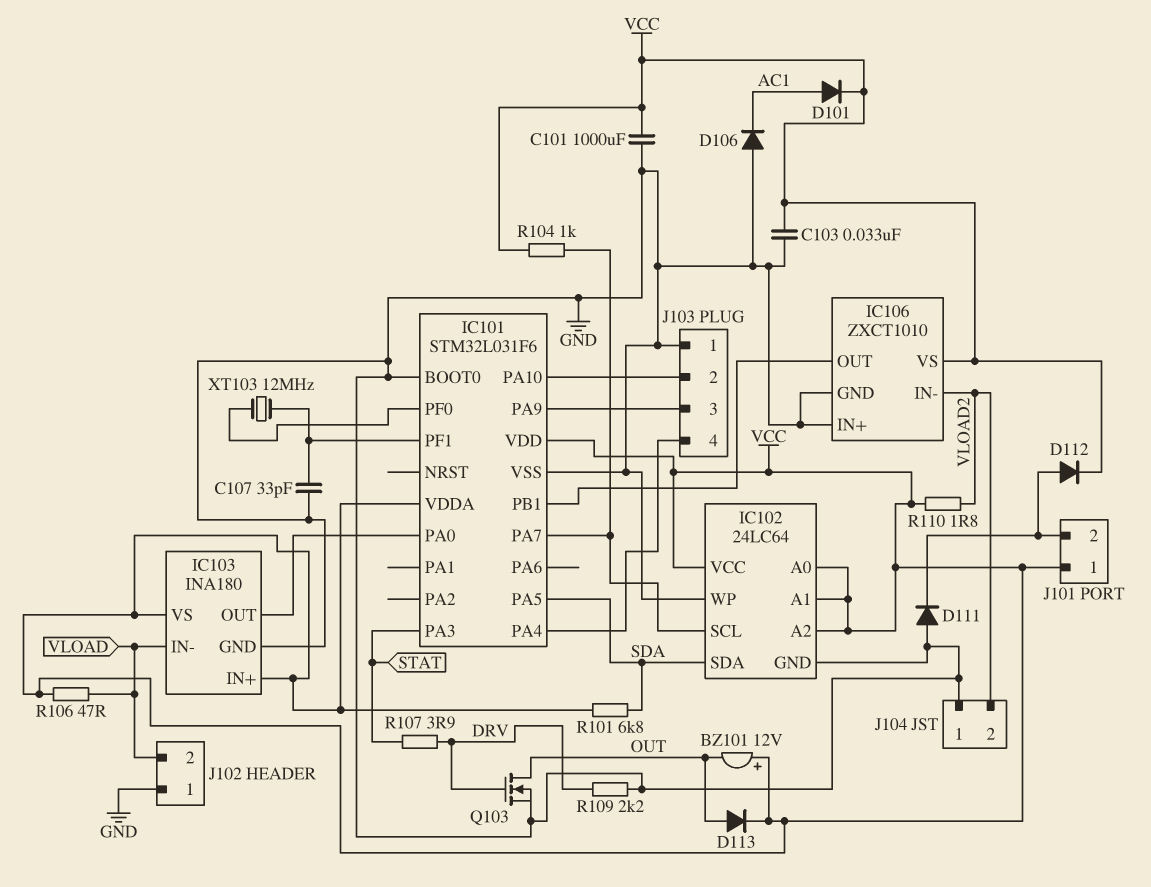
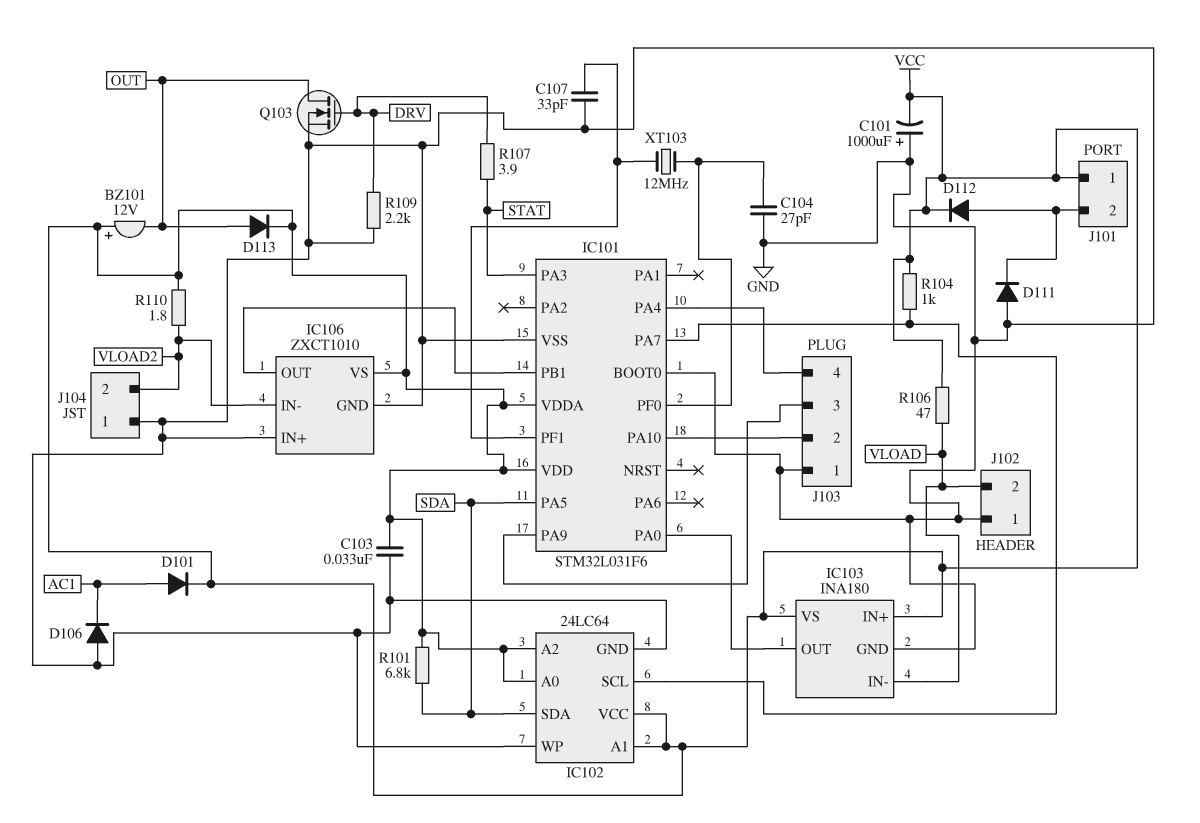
C101: 1000uF (GND, VCC) -> 1000uF (plus GND, minus VCC)
C104: none -> 27pF (GND, IC101/PF0)

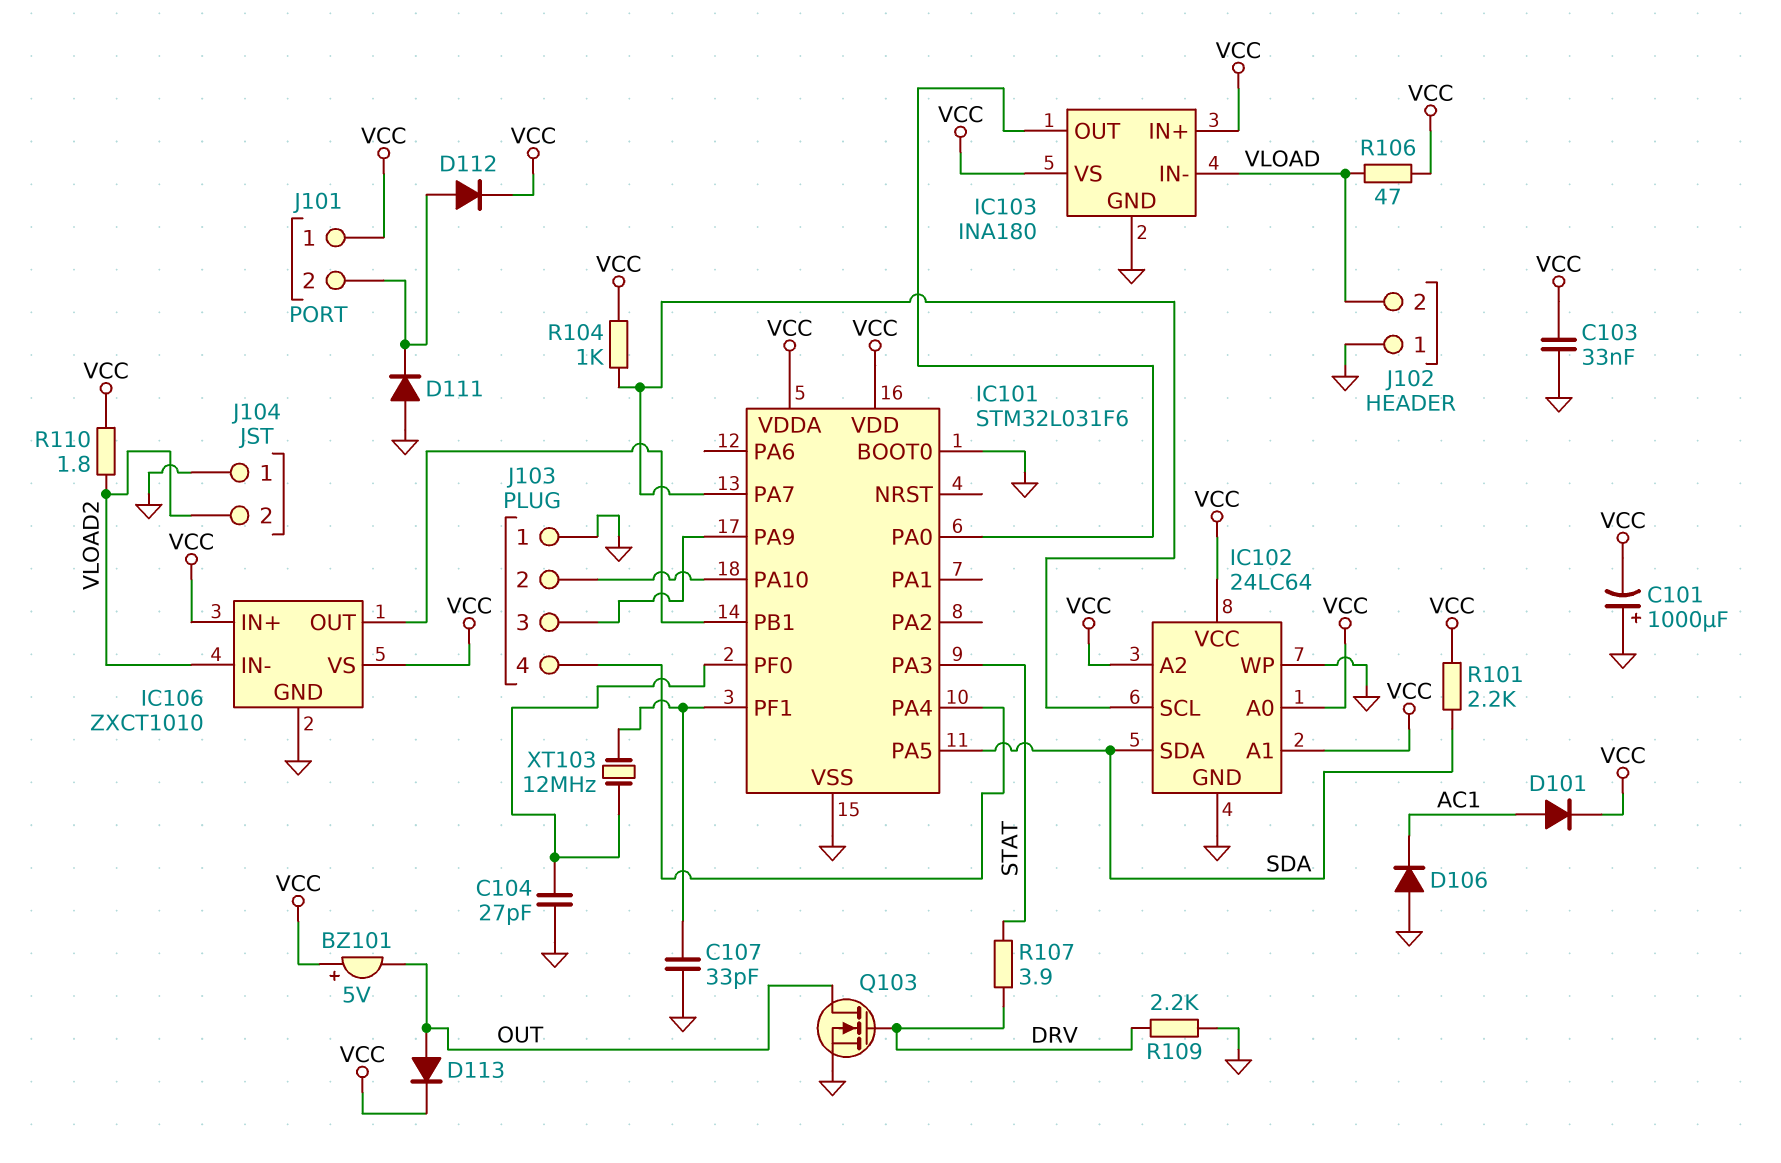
BZ101: buzzer 12V (plus VCC, minus OUT) -> buzzer 5V (plus VCC, minus OUT)
IC106 pin IN+: GND -> VCC
R101: 6.8k (SDA, VCC) -> 2.2k (SDA, VCC)

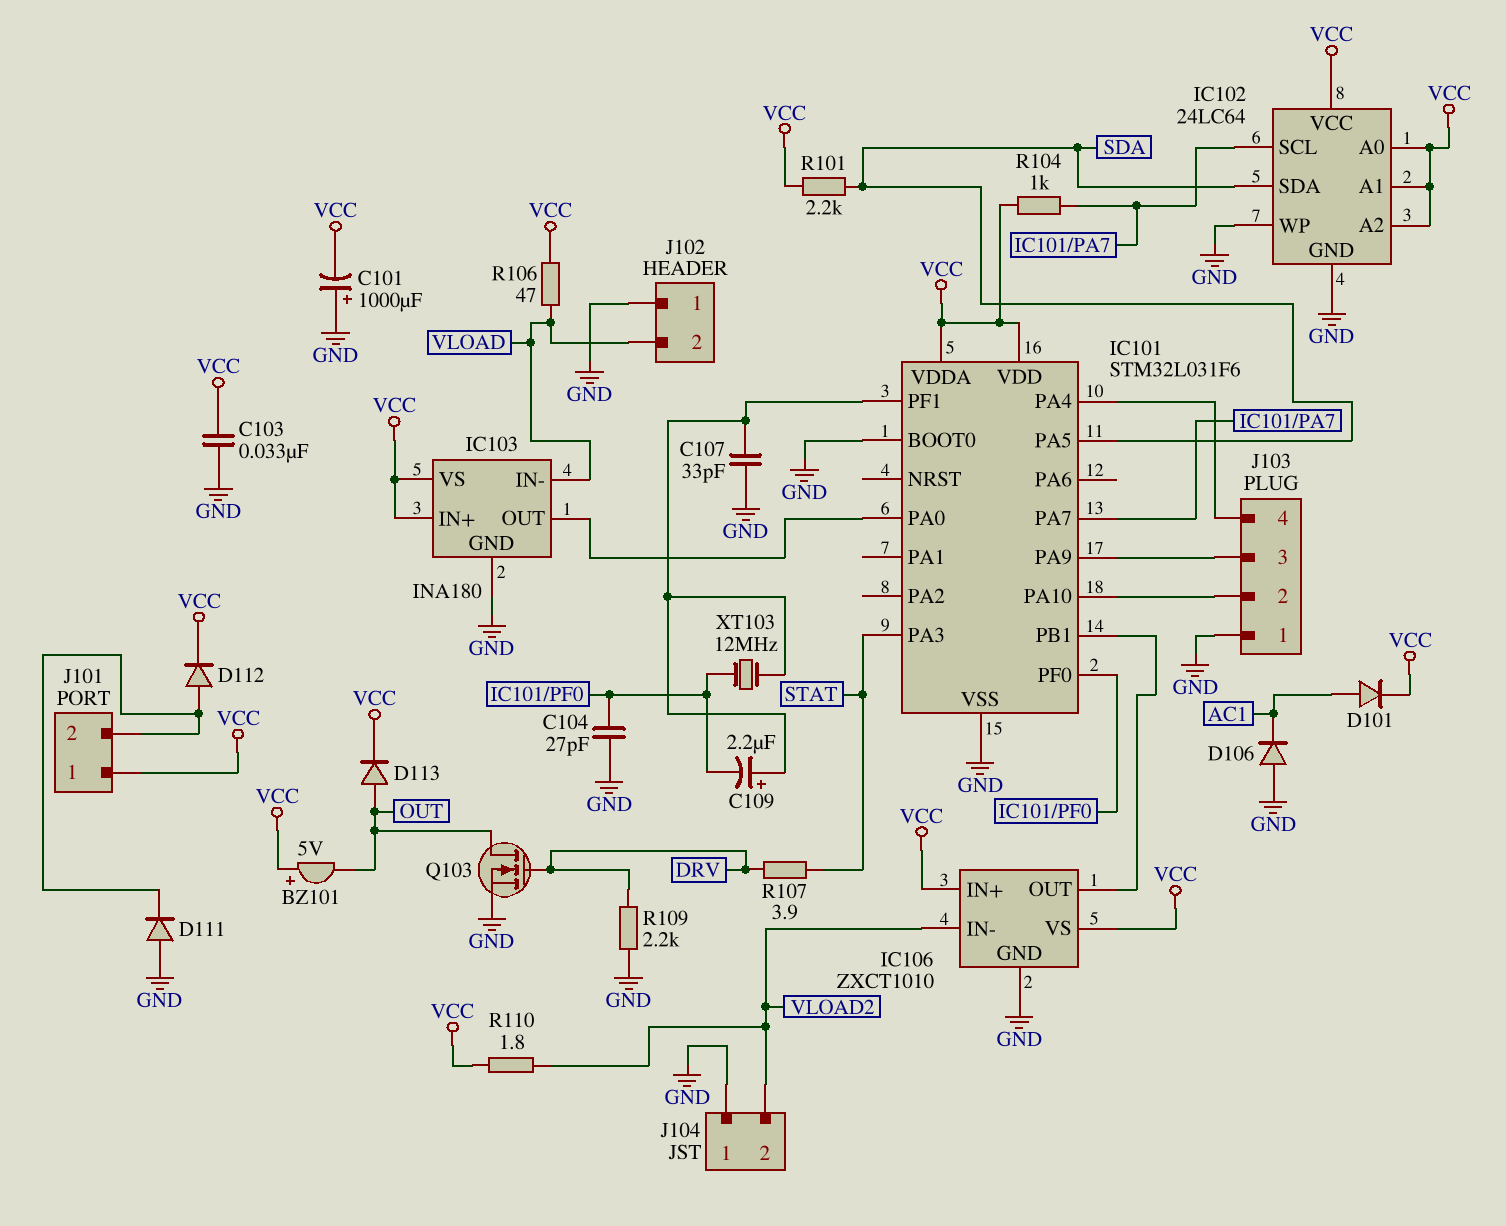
C109: none -> 2.2uF (plus IC101/PF1, minus IC101/PF0)

